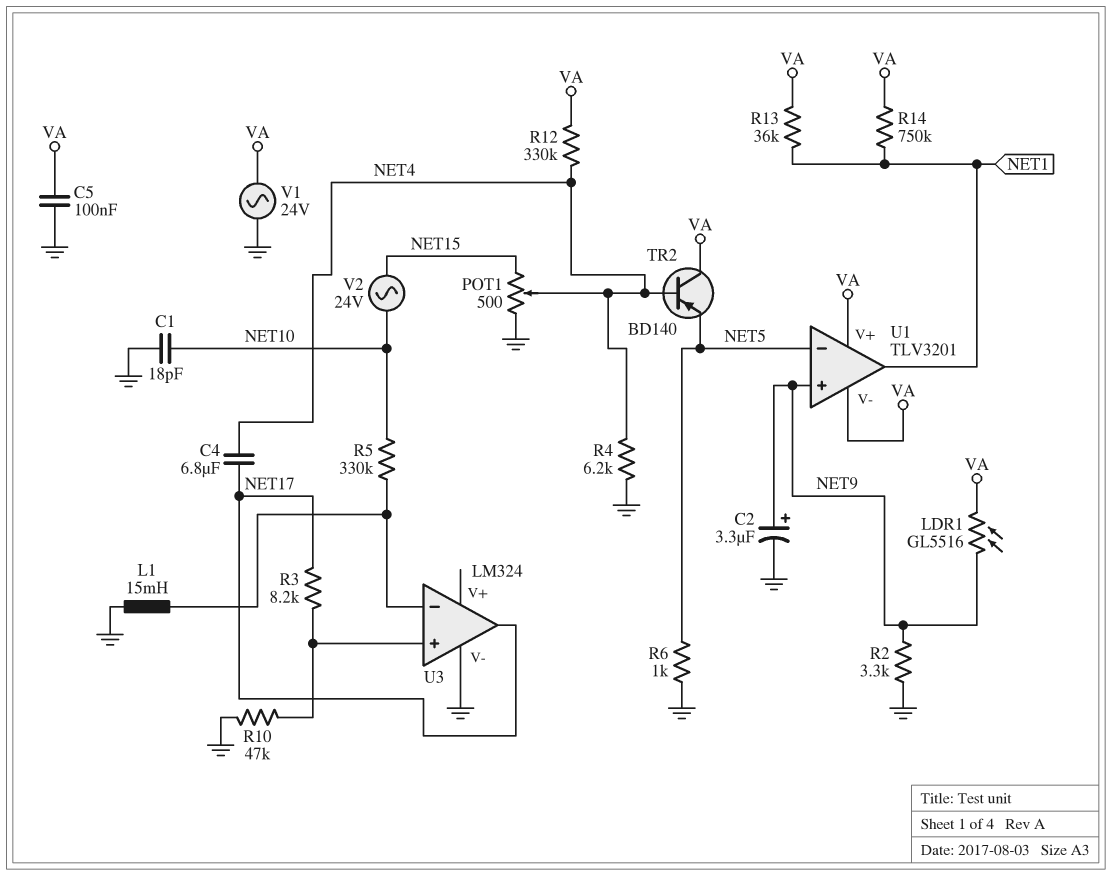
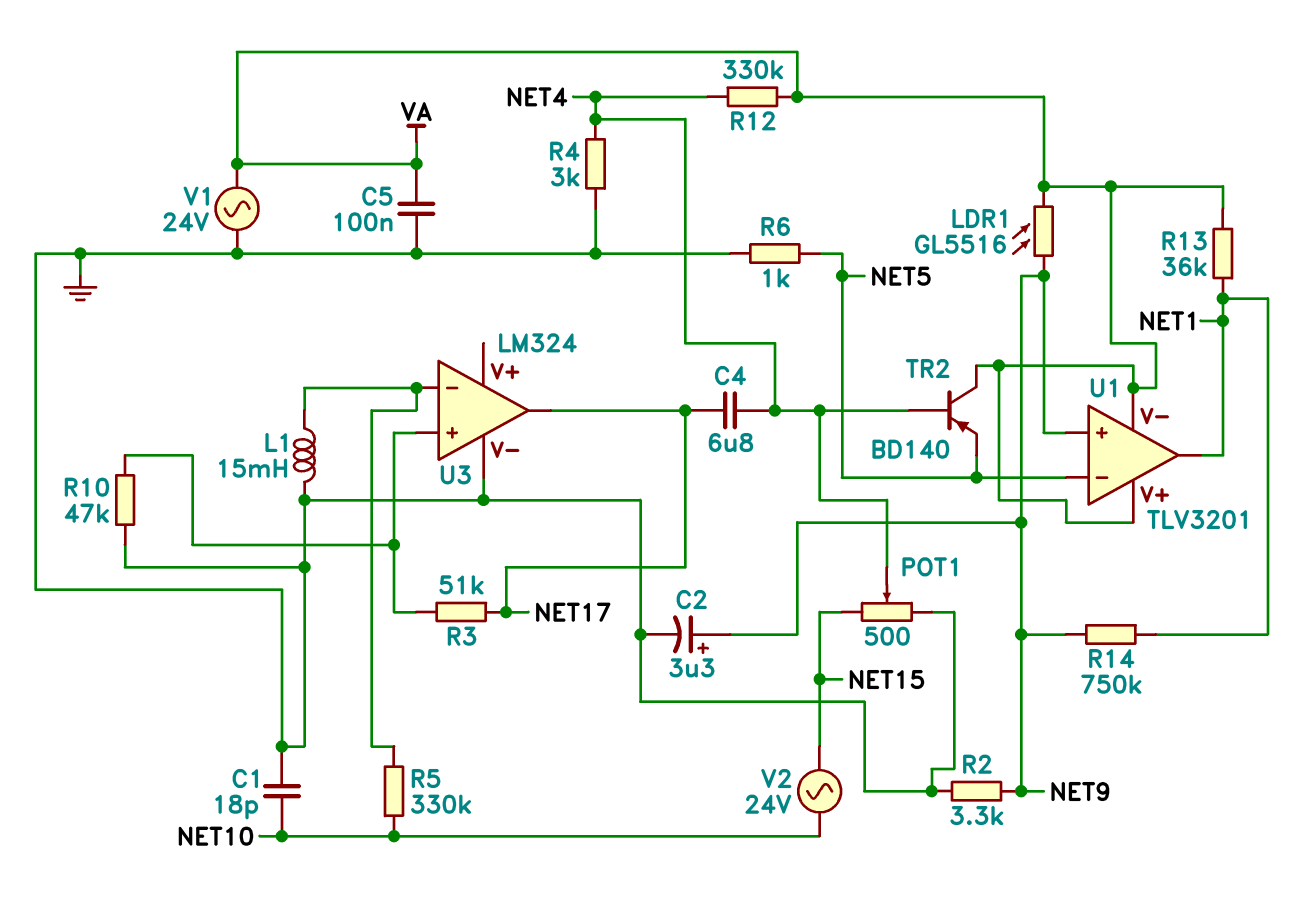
R3: 8.2k (NET17, U3/in+) -> 51k (NET17, U3/in+)
R4: 6.2k (GND, NET4) -> 3k (GND, NET4)
R14: 750k (NET1, VA) -> 750k (NET1, NET9)

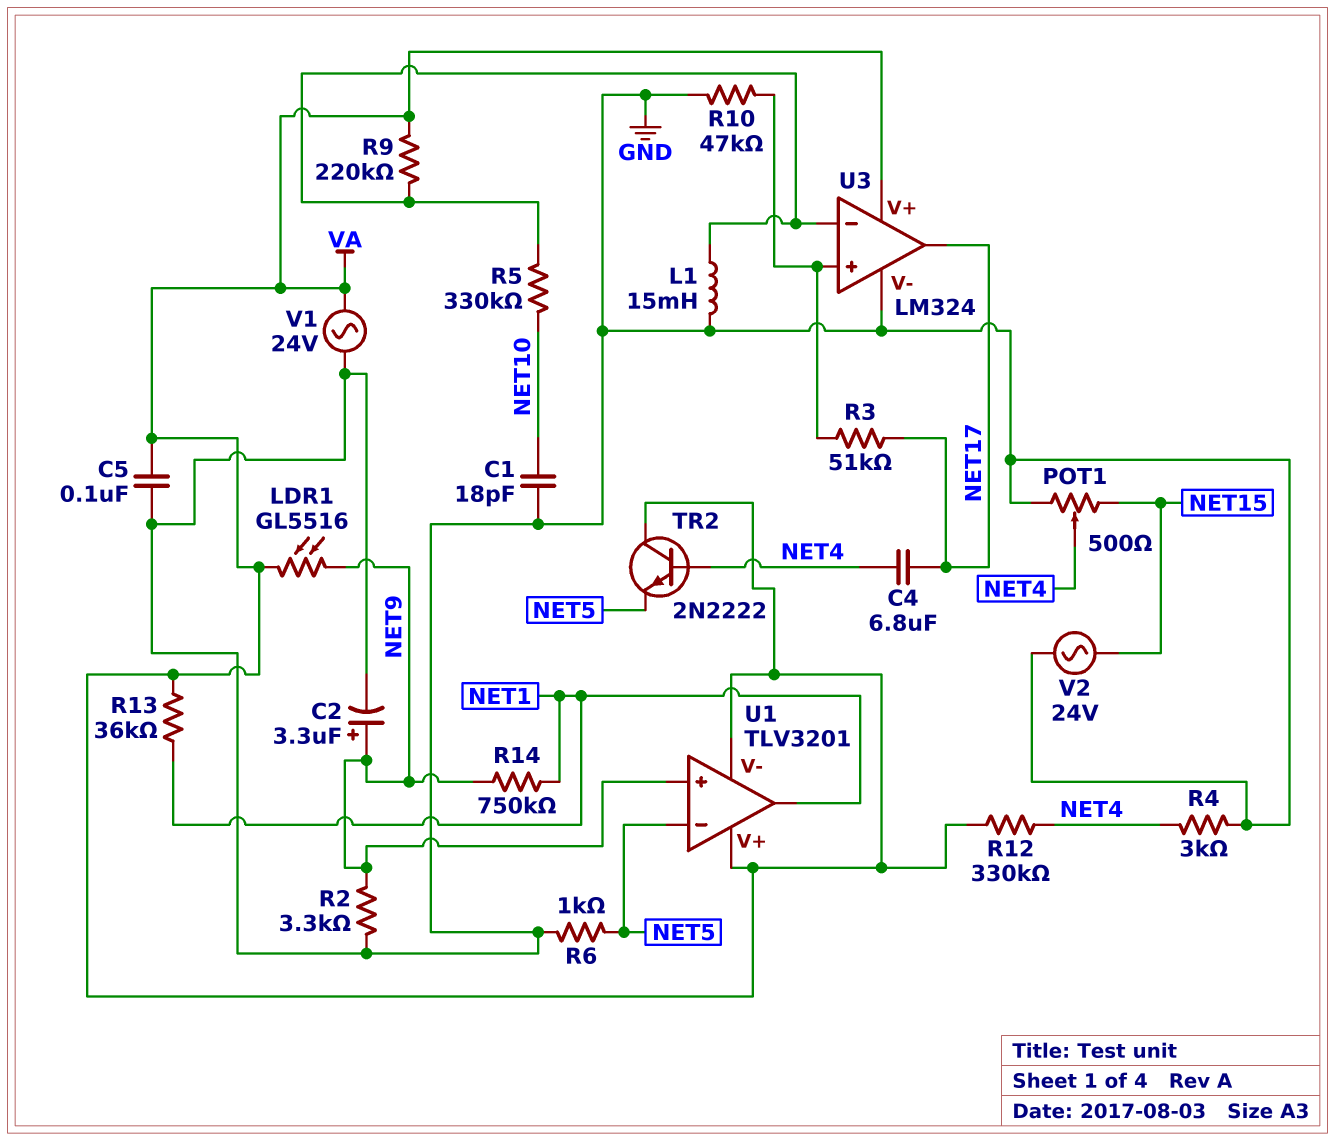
R9: none -> 220k (U3/in-, VA)
TR2: PNP BD140 (B NET4, C VA, E NET5) -> NPN 2N2222 (B NET4, C VA, E NET5)
U3 pin V+: none -> VA
V2: AC 24V (NET10, NET15) -> AC 24V (GND, NET15)

